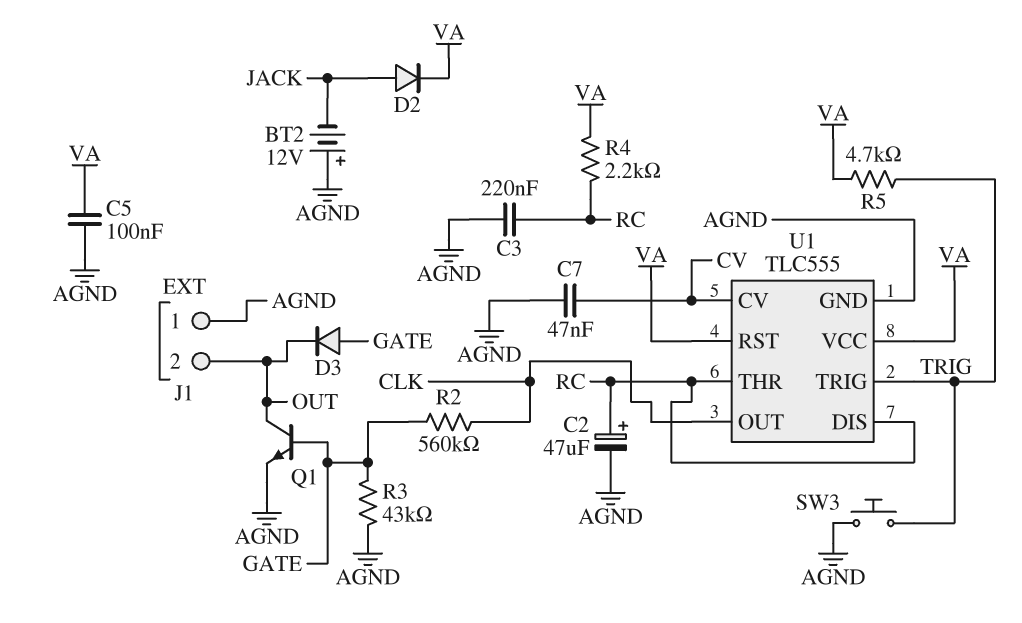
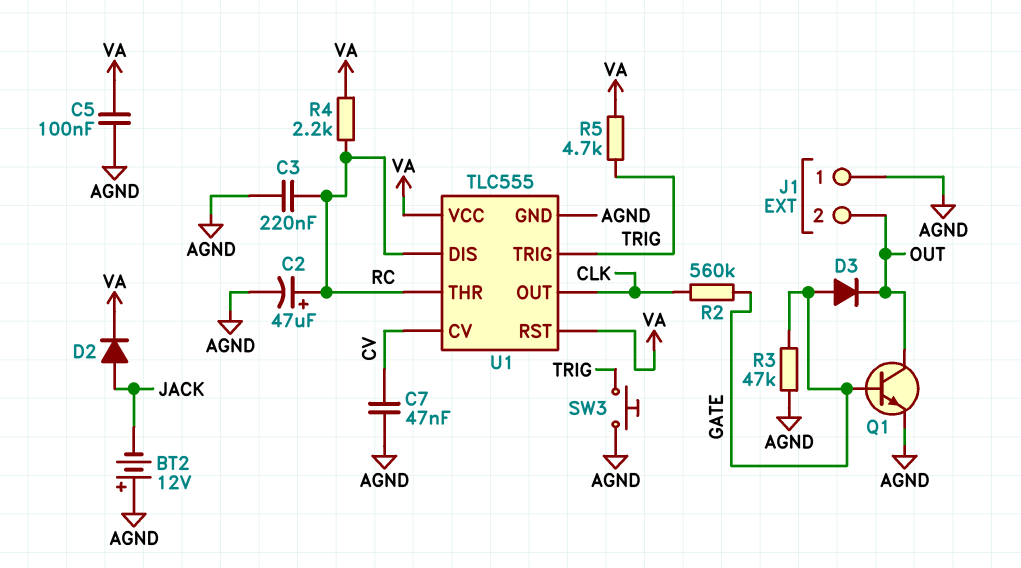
R3: 43k (AGND, GATE) -> 47k (AGND, GATE)

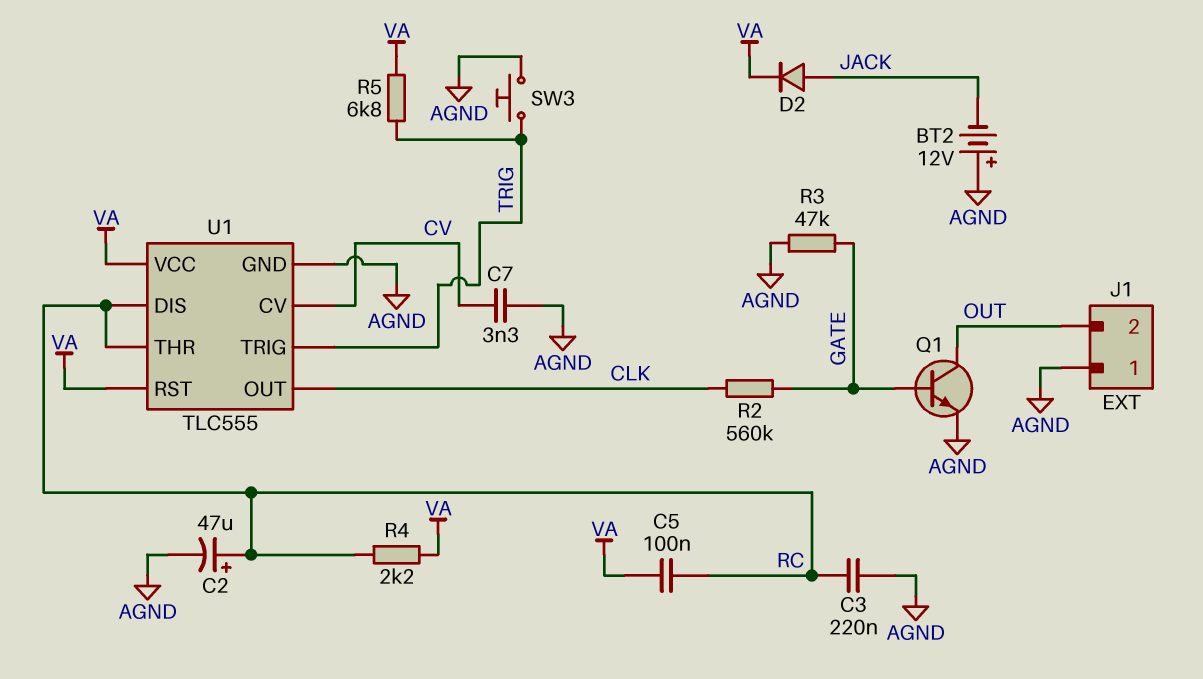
C5: 100nF (AGND, VA) -> 100nF (RC, VA)
C7: 47nF (AGND, CV) -> 3.3nF (AGND, CV)
D3: diode (A GATE, K OUT) -> none
R5: 4.7k (TRIG, VA) -> 6.8k (TRIG, VA)

